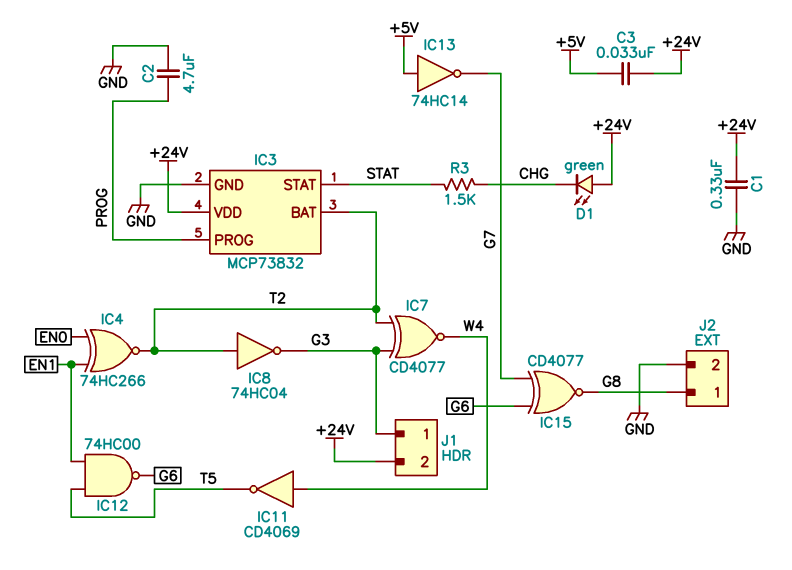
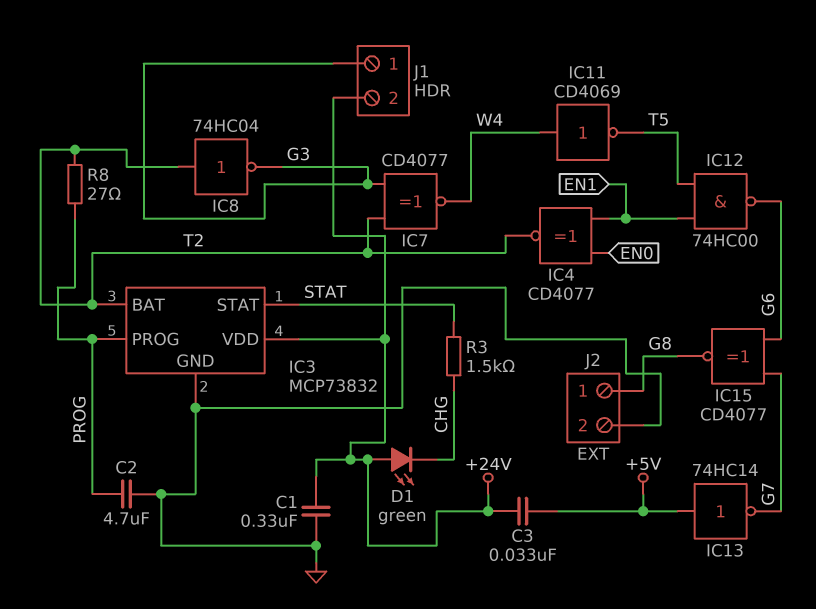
IC4: XNOR 74HC266 (in EN0, in EN1, out T2) -> XNOR CD4077 (in EN0, in EN1, out T2)
R8: none -> 27 (PROG, T2)

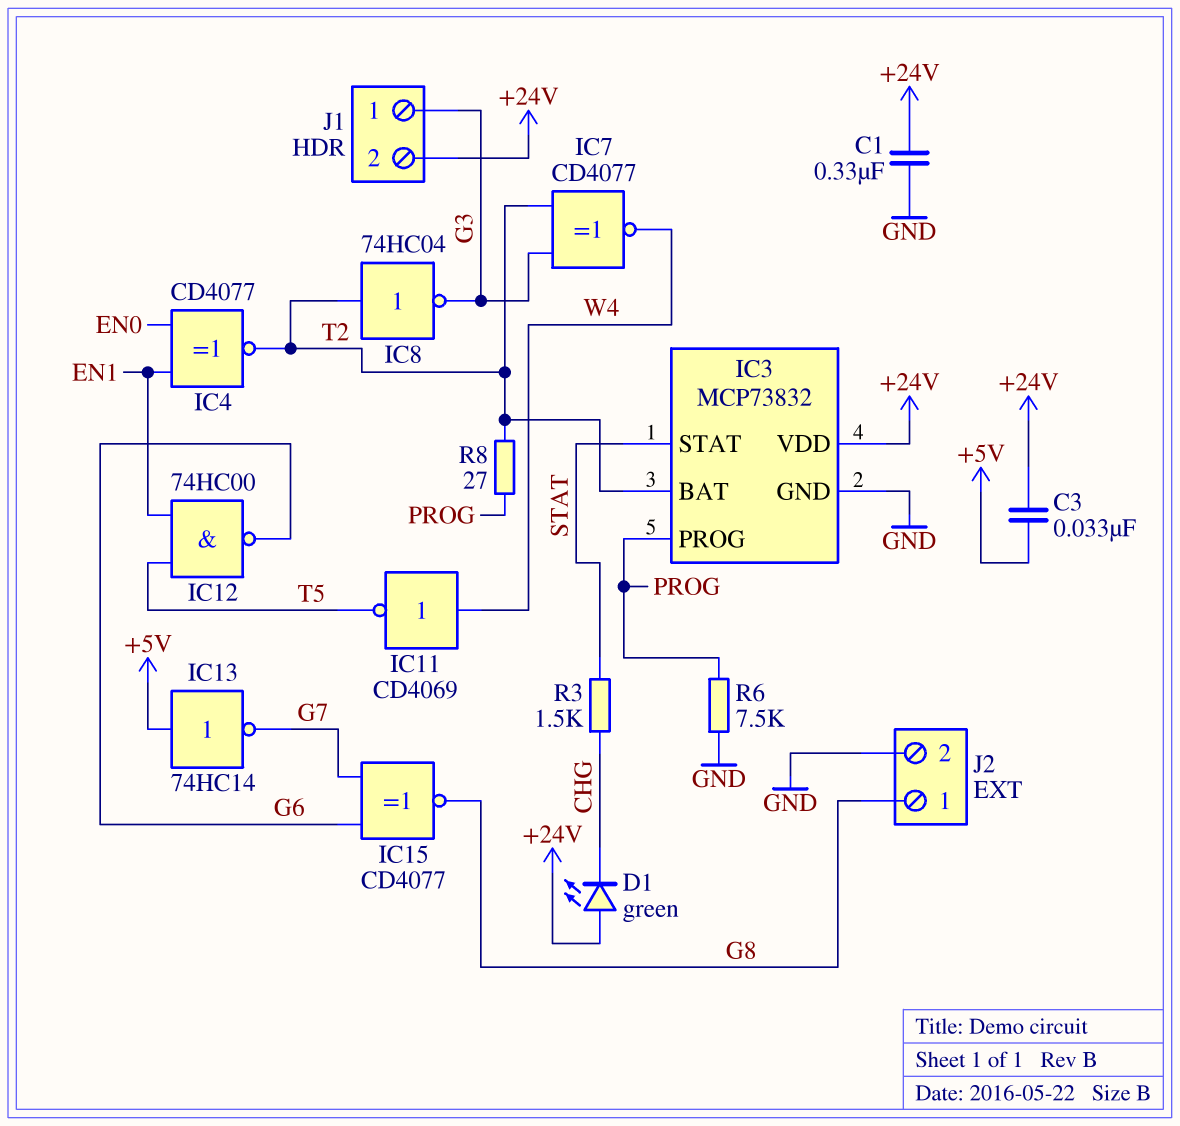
C2: 4.7uF (GND, PROG) -> none
R6: none -> 7.5k (GND, PROG)

